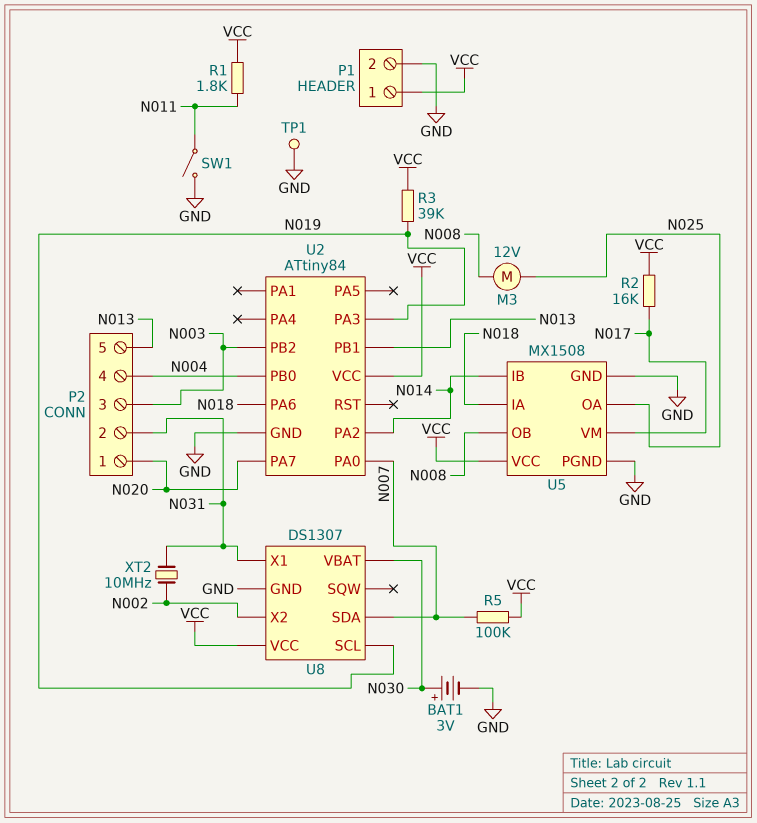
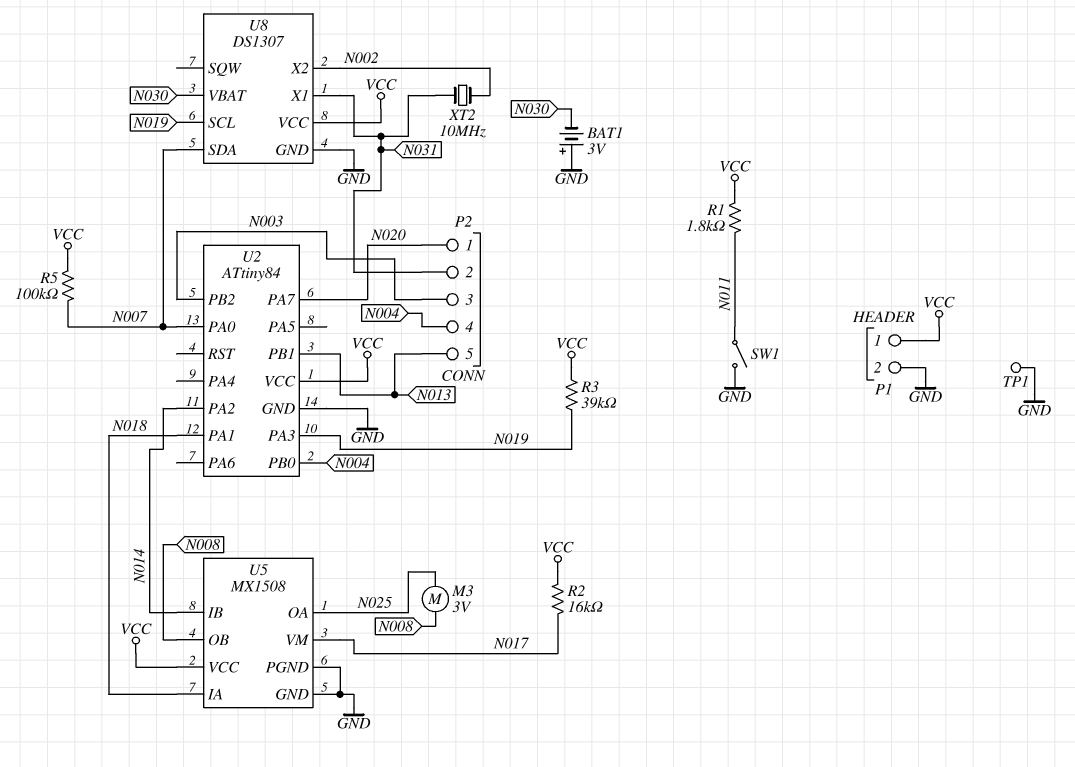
BAT1: 3V (plus N030, minus GND) -> 3V (plus GND, minus N030)
M3: motor 12V (N008, N025) -> motor 3V (N008, N025)
U2 pin PA1: none -> N018
U2 pin PA6: N018 -> none

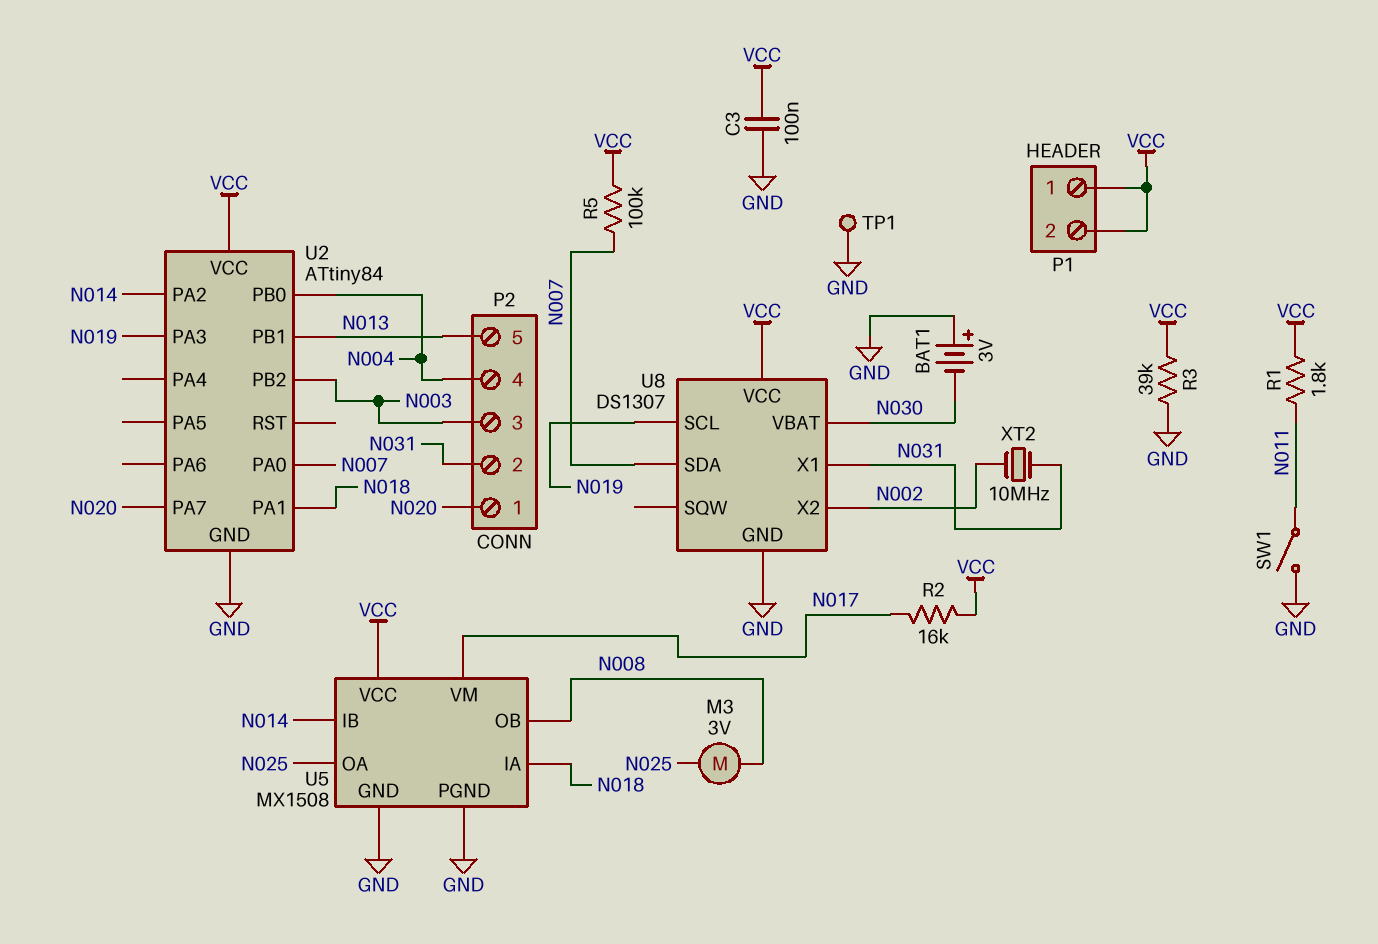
C3: none -> 100nF (GND, VCC)
P1 pin 2: GND -> VCC
R3: 39k (N019, VCC) -> 39k (GND, VCC)

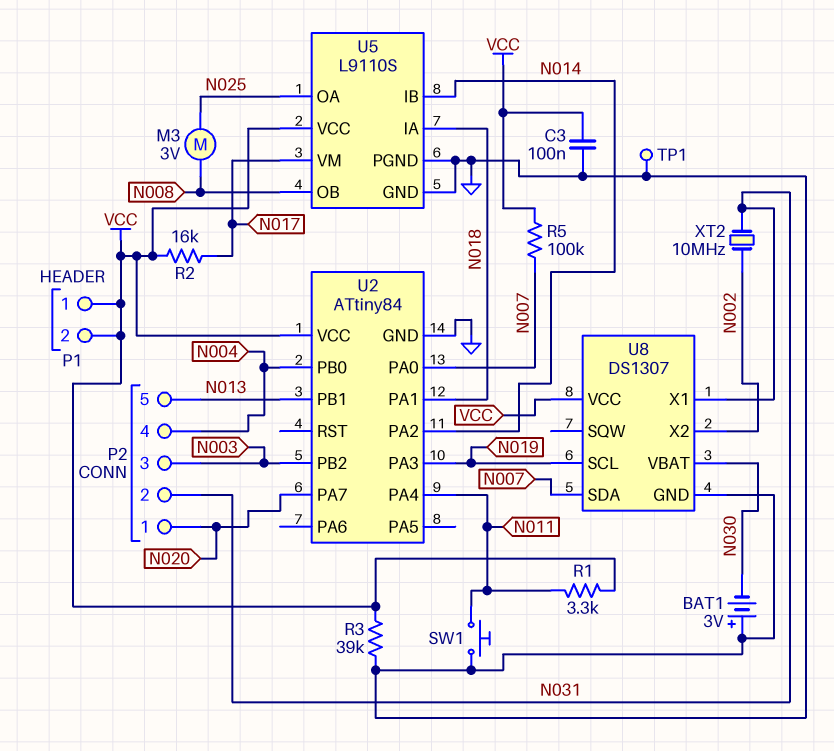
R1: 1.8k (N011, VCC) -> 3.3k (N011, VCC)
SW1: switch (GND, N011) -> button (GND, N011)
U2 pin PA4: none -> N011
U5: MX1508 -> L9110S

